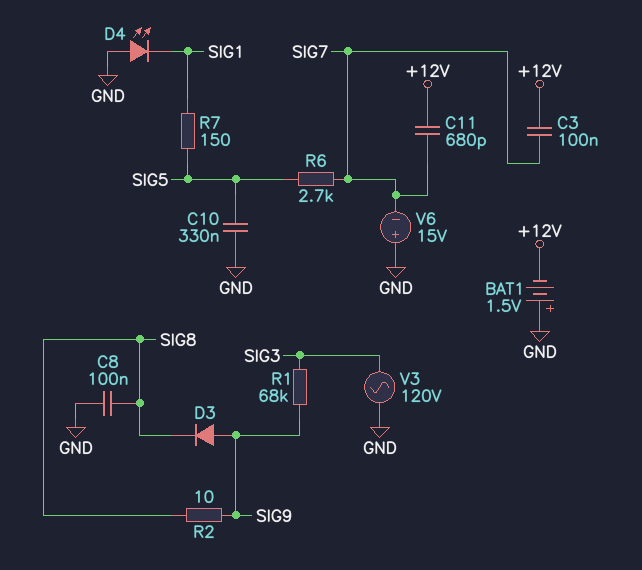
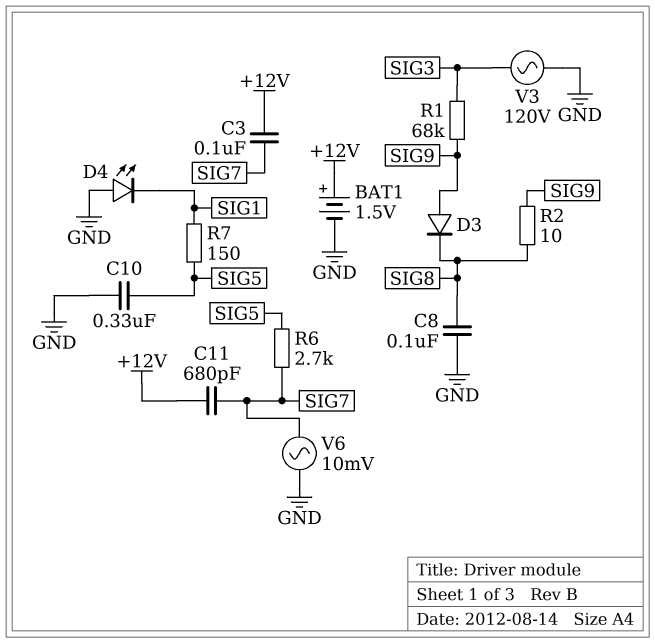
BAT1: 1.5V (plus GND, minus +12V) -> 1.5V (plus +12V, minus GND)
V6: 15V (plus GND, minus SIG7) -> AC 10mV (GND, SIG7)

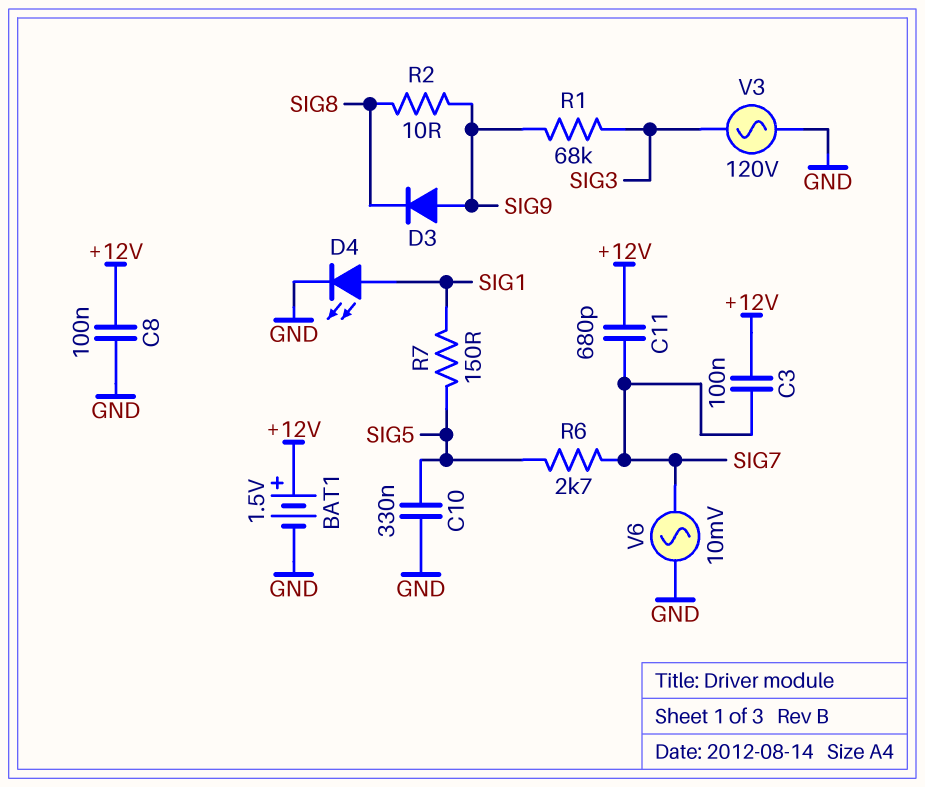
C8: 100nF (GND, SIG8) -> 100nF (+12V, GND)
D4: LED (A GND, K SIG1) -> LED (A SIG1, K GND)

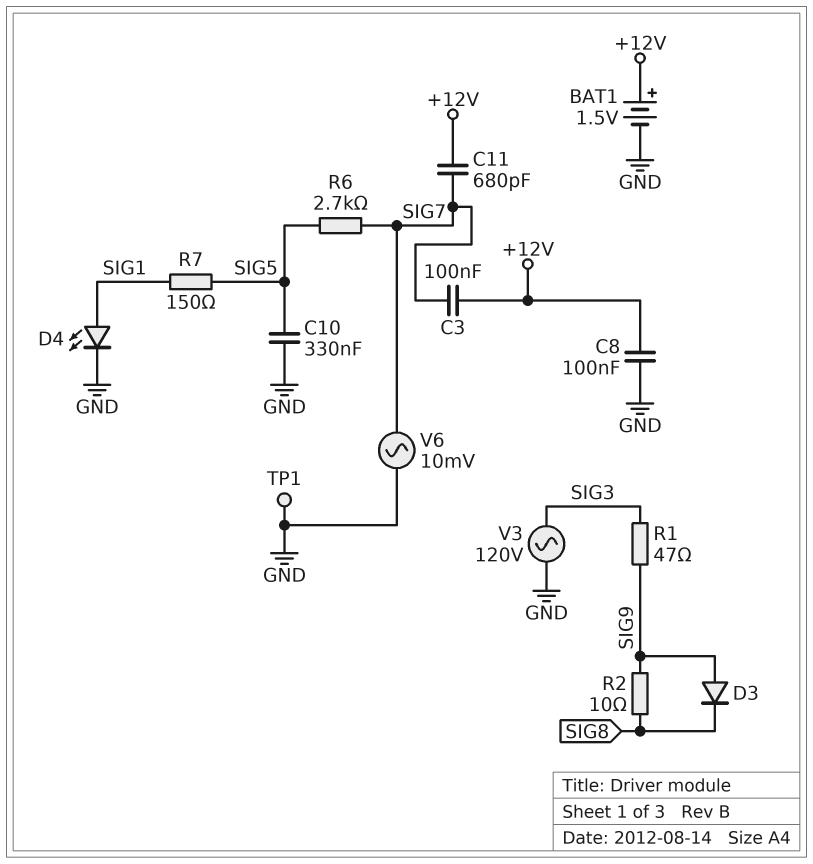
R1: 68k (SIG3, SIG9) -> 47 (SIG3, SIG9)
TP1: none -> test point (GND)

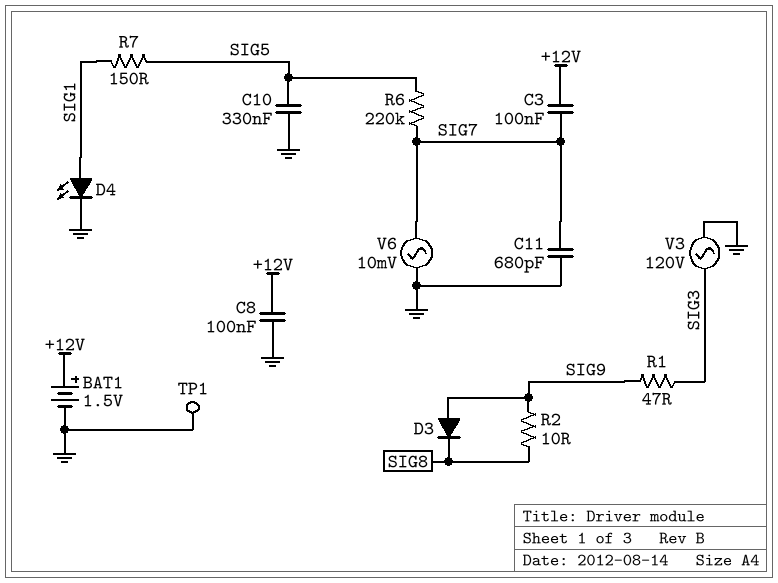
C11: 680pF (+12V, SIG7) -> 680pF (GND, SIG7)
R6: 2.7k (SIG5, SIG7) -> 220k (SIG5, SIG7)

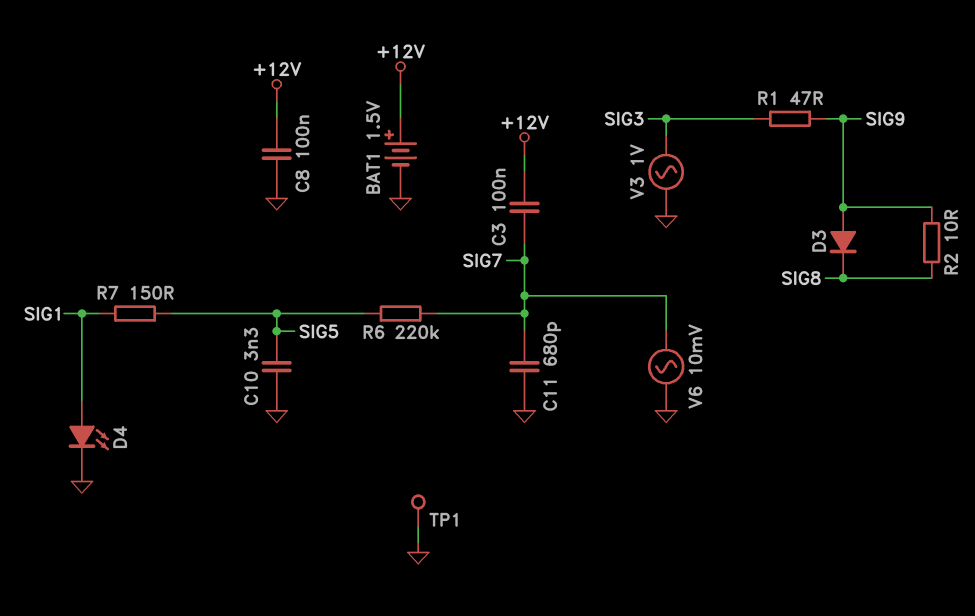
C10: 330nF (GND, SIG5) -> 3.3nF (GND, SIG5)
V3: AC 120V (GND, SIG3) -> AC 1V (GND, SIG3)

